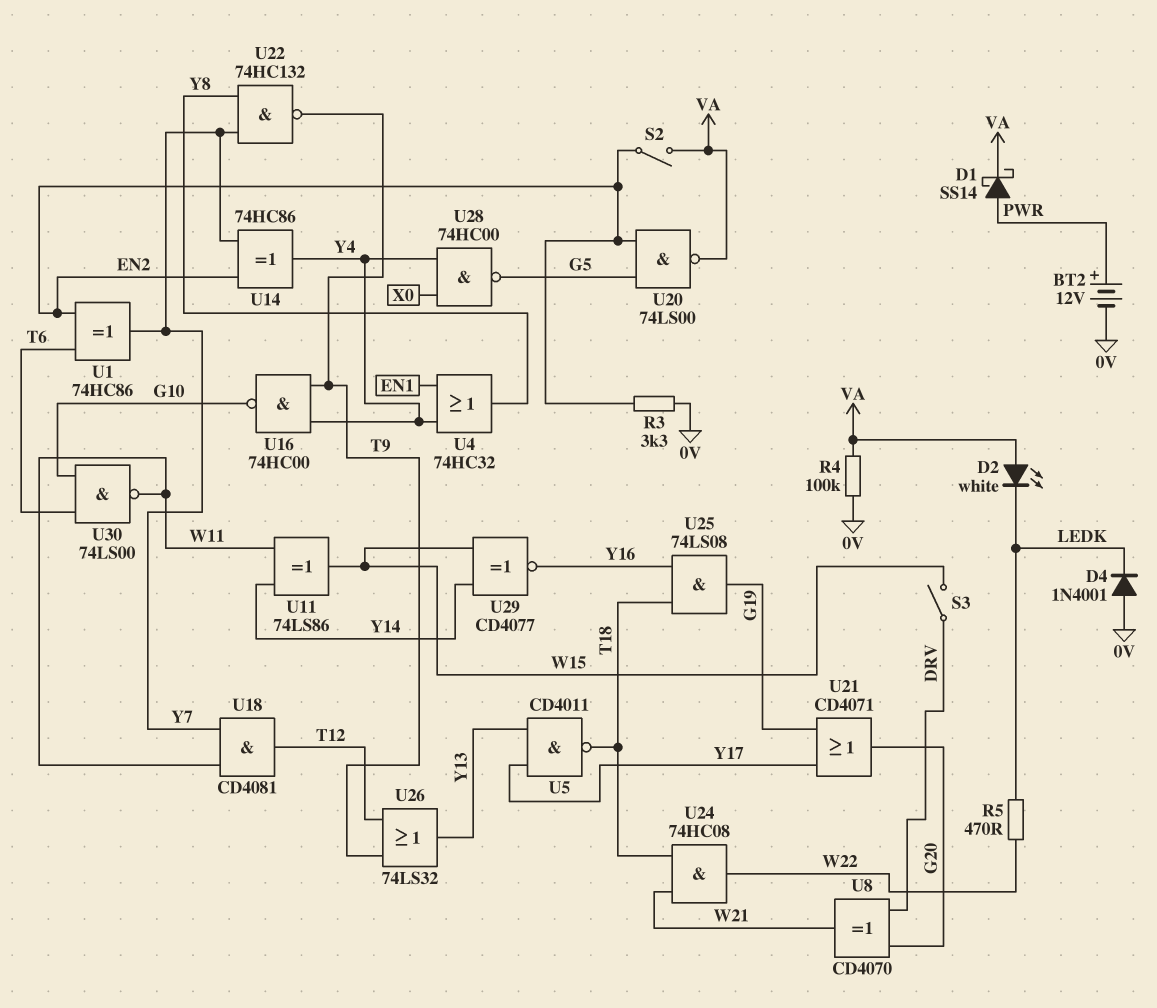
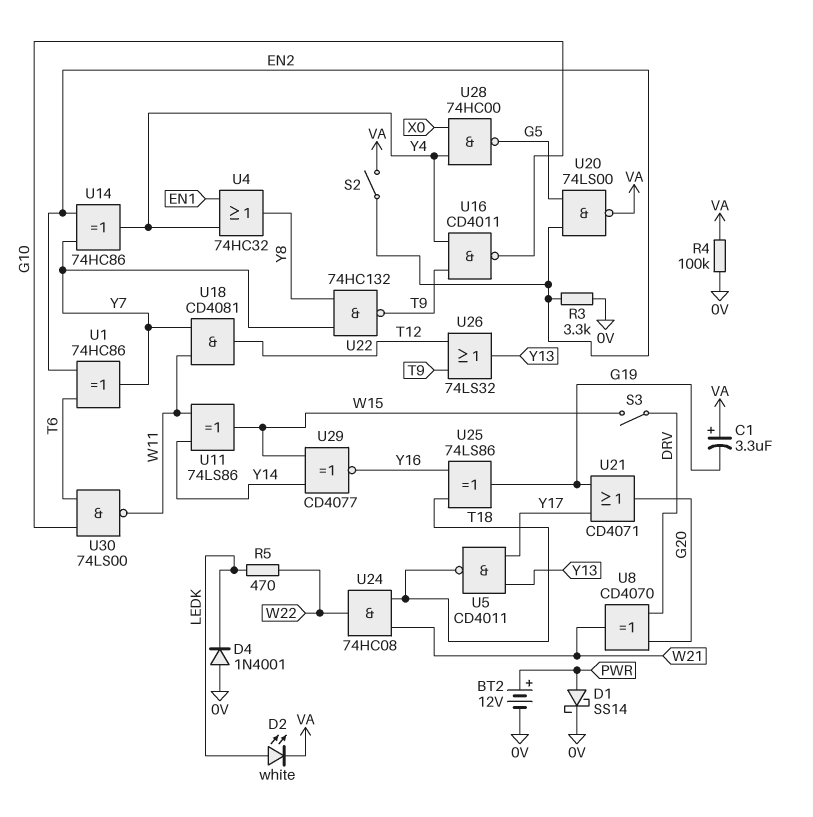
C1: none -> 3.3uF (plus VA, minus G19)
D1: schottky SS14 (A PWR, K VA) -> schottky SS14 (A PWR, K 0V)
D2: LED white (A VA, K LEDK) -> LED white (A LEDK, K VA)
U16: NAND 74HC00 (in T9, in Y4, out G10) -> NAND CD4011 (in T9, in Y4, out G10)
U25: AND 74LS08 (in T18, in Y16, out G19) -> XOR 74LS86 (in T18, in Y16, out G19)

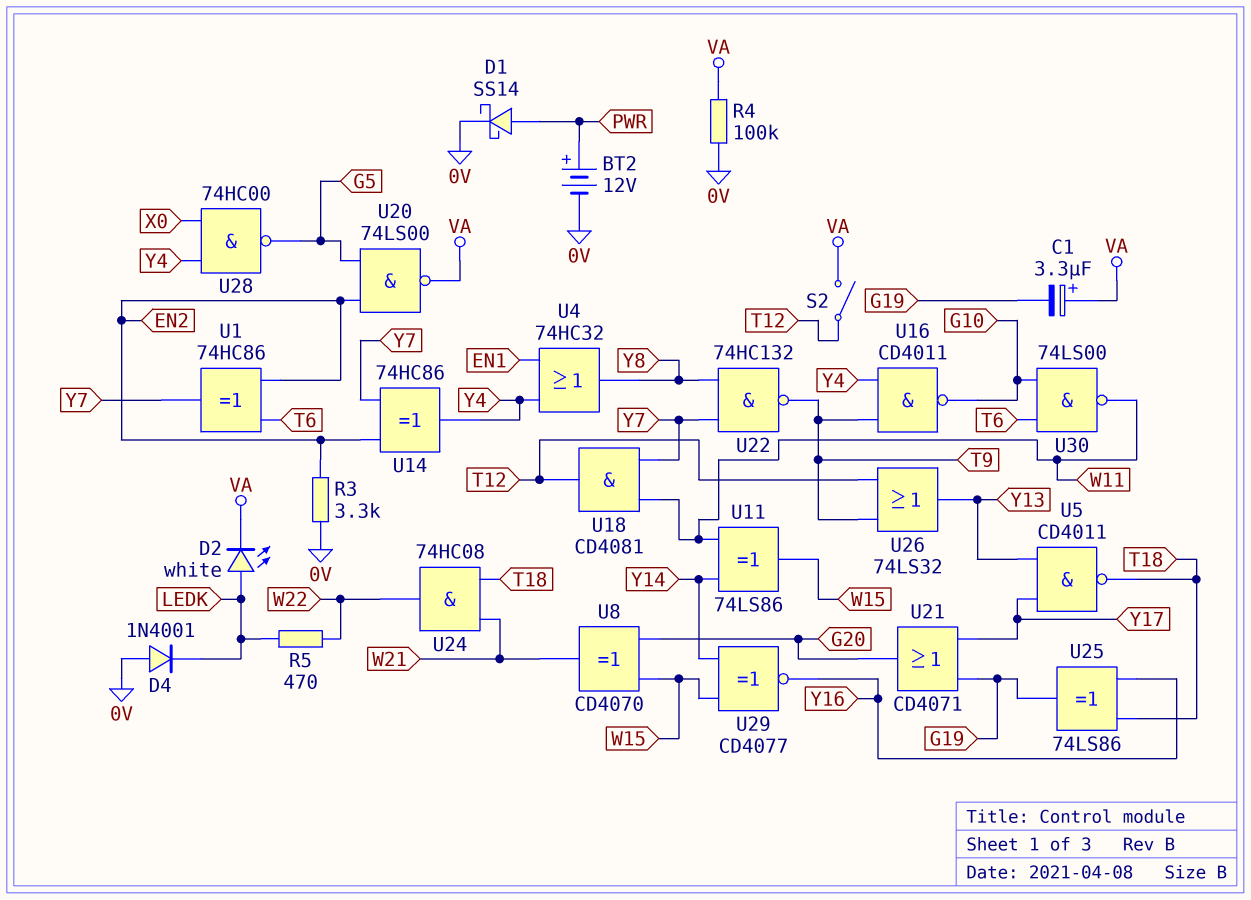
S2: switch (EN2, VA) -> switch (T12, VA)
S3: switch (DRV, W15) -> none
U8: XOR CD4070 (in DRV, in G20, out W21) -> XOR CD4070 (in G20, in W15, out W21)

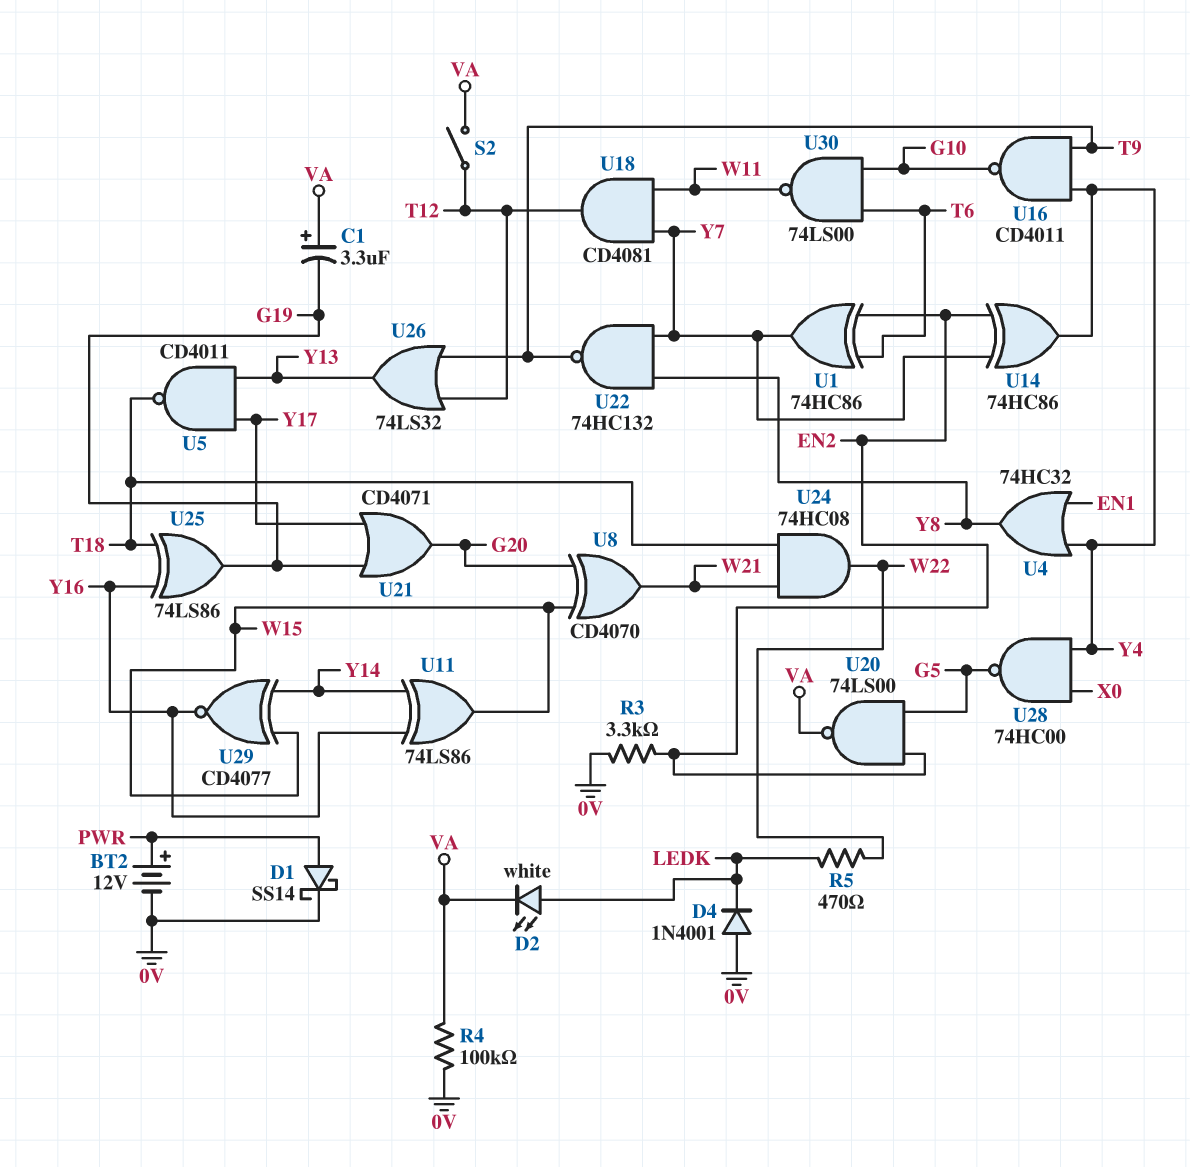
U11: XOR 74LS86 (in W11, in Y14, out W15) -> XOR 74LS86 (in Y14, in Y16, out W15)

